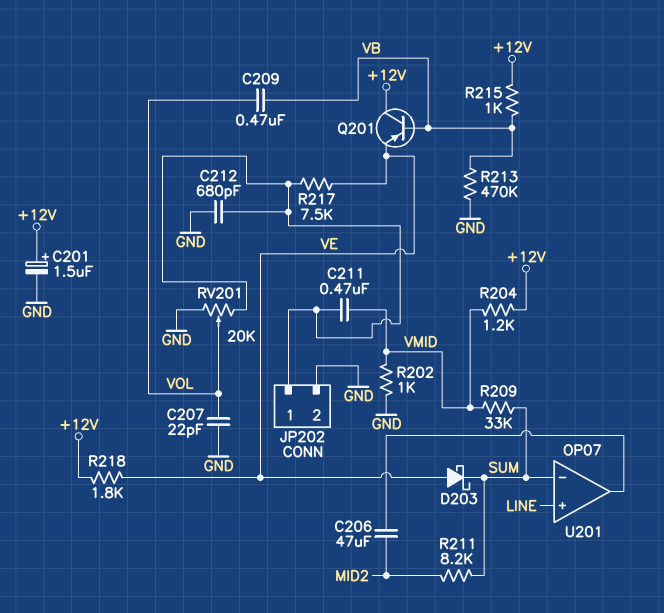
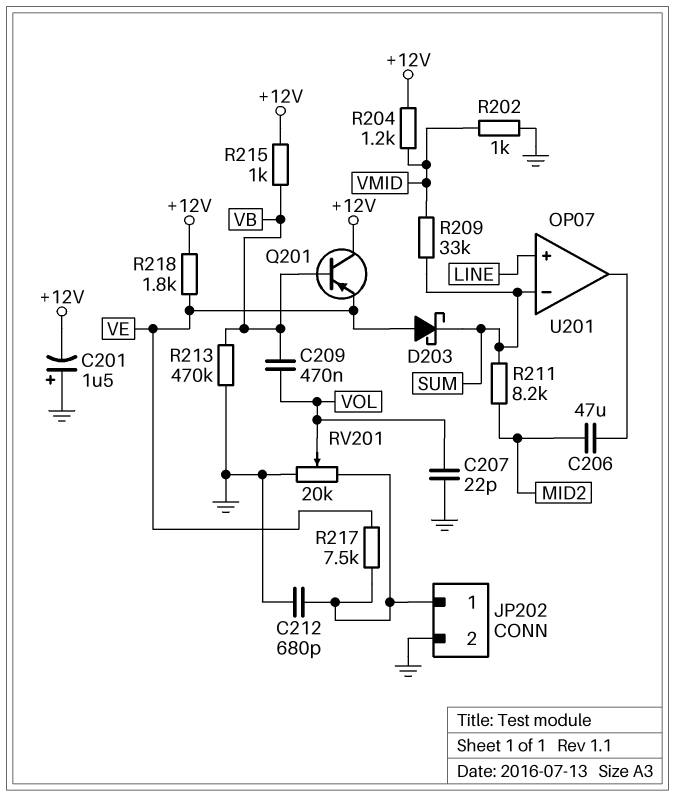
C201: 1.5uF (plus +12V, minus GND) -> 1.5uF (plus GND, minus +12V)
C211: 470nF (JP202/1, VMID) -> none

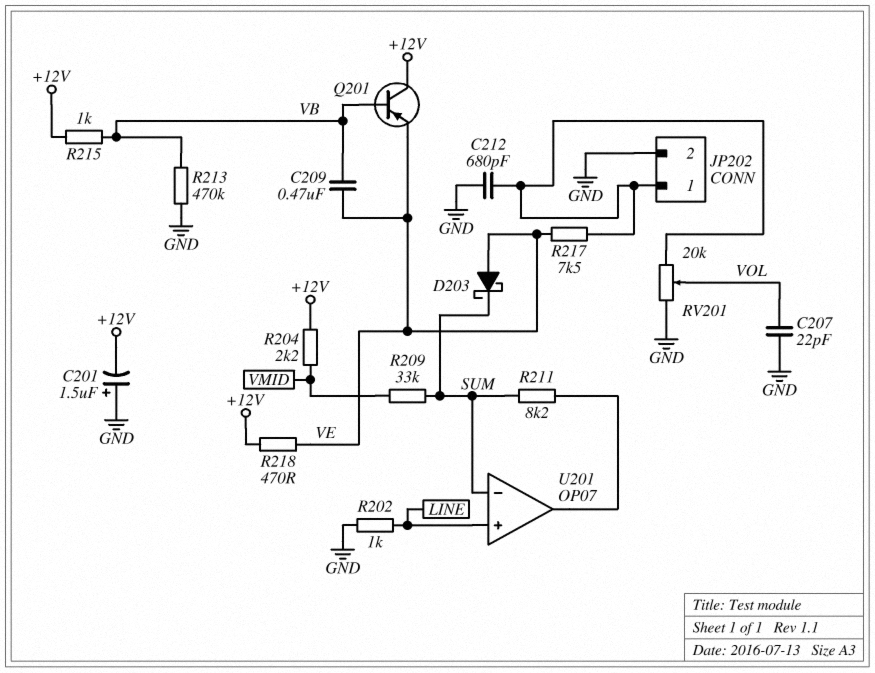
C206: 47uF (MID2, U201/out) -> none
C209: 470nF (VB, VOL) -> 470nF (VB, VE)
R202: 1k (GND, VMID) -> 1k (GND, LINE)
R204: 1.2k (+12V, VMID) -> 2.2k (+12V, VMID)
R211: 8.2k (MID2, SUM) -> 8.2k (SUM, U201/out)
R218: 1.8k (+12V, VE) -> 470 (+12V, VE)

